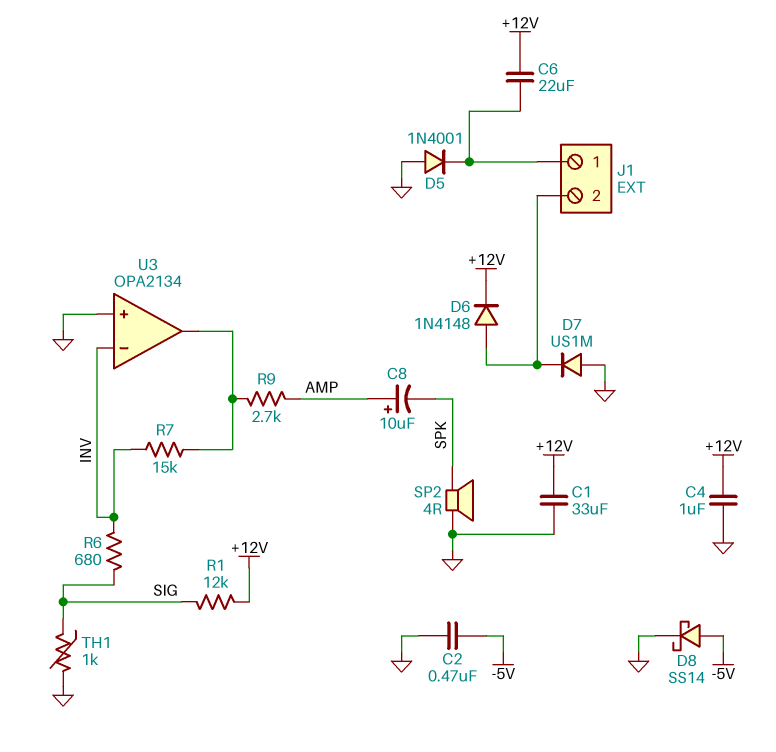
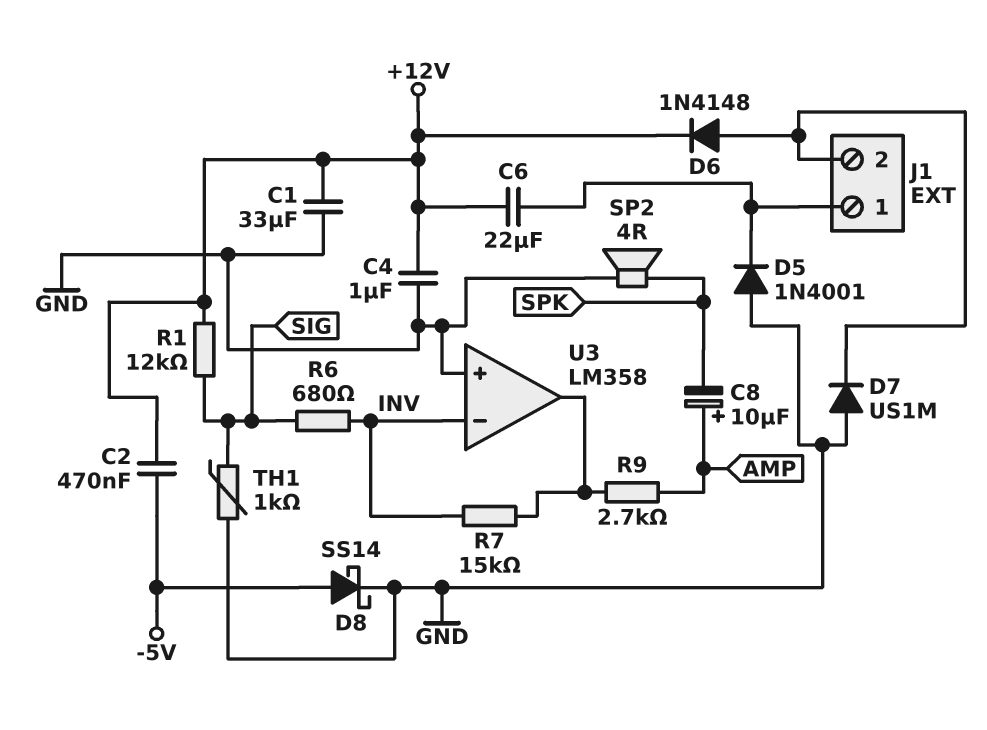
C2: 470nF (-5V, GND) -> 470nF (+12V, -5V)
U3: OPA2134 -> LM358

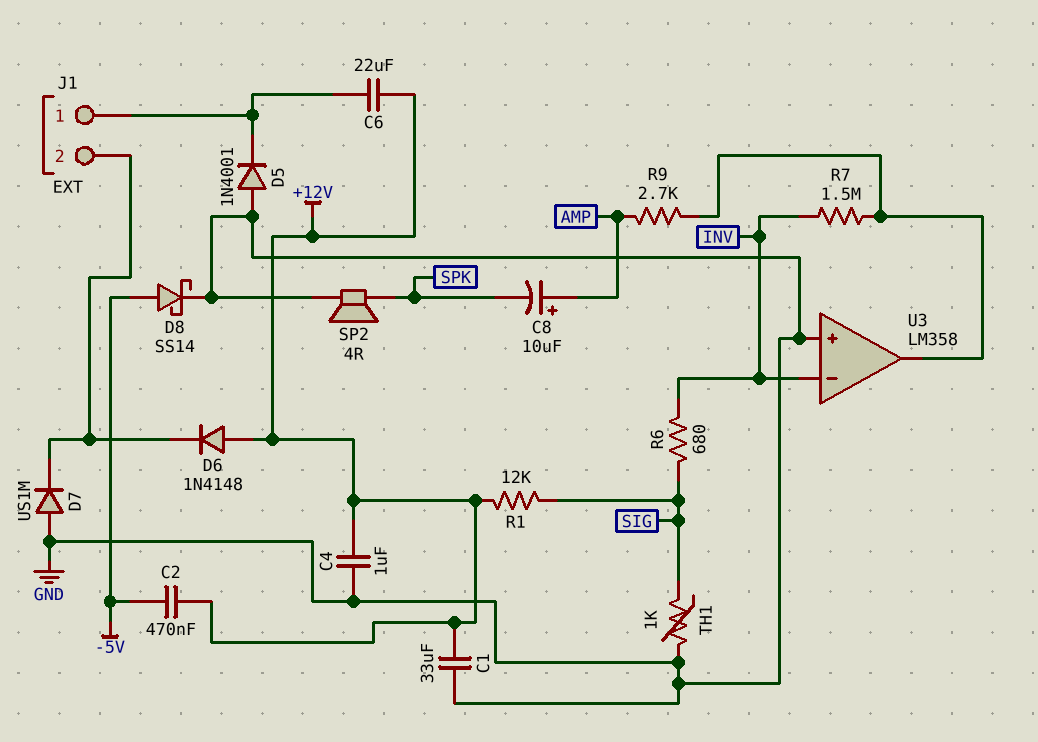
D6: diode 1N4148 (A J1/2, K +12V) -> diode 1N4148 (A +12V, K J1/2)
R7: 15k (INV, U3/out) -> 1.5M (INV, U3/out)

